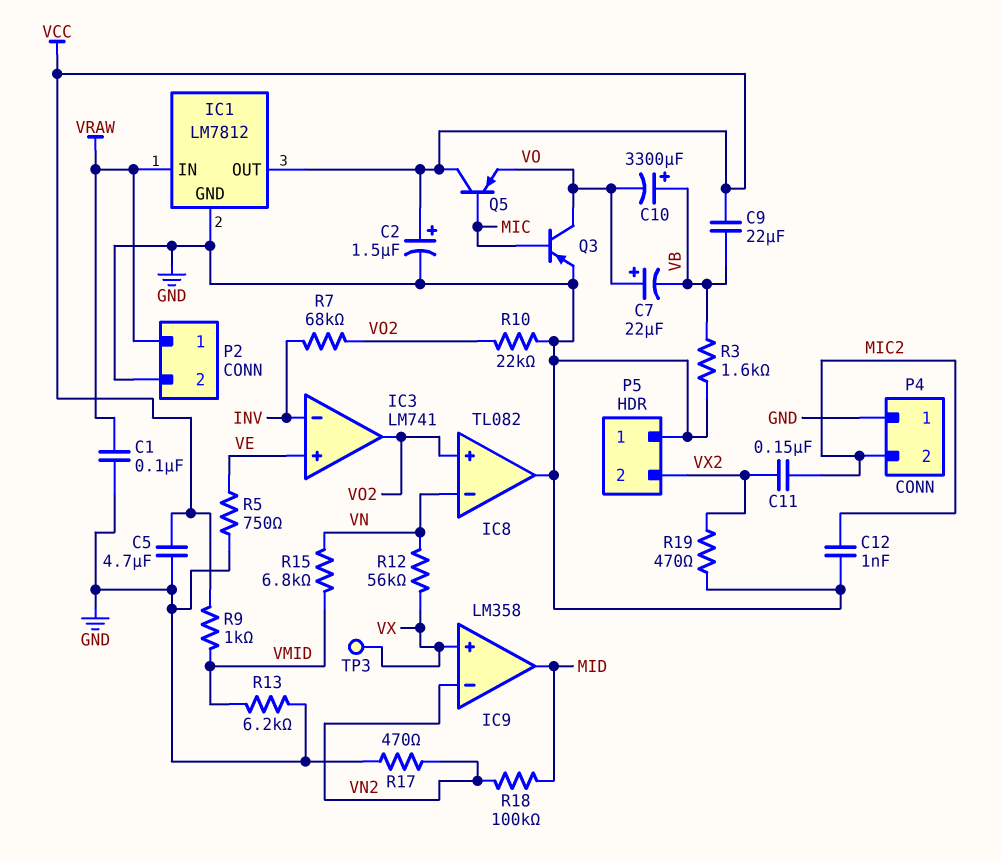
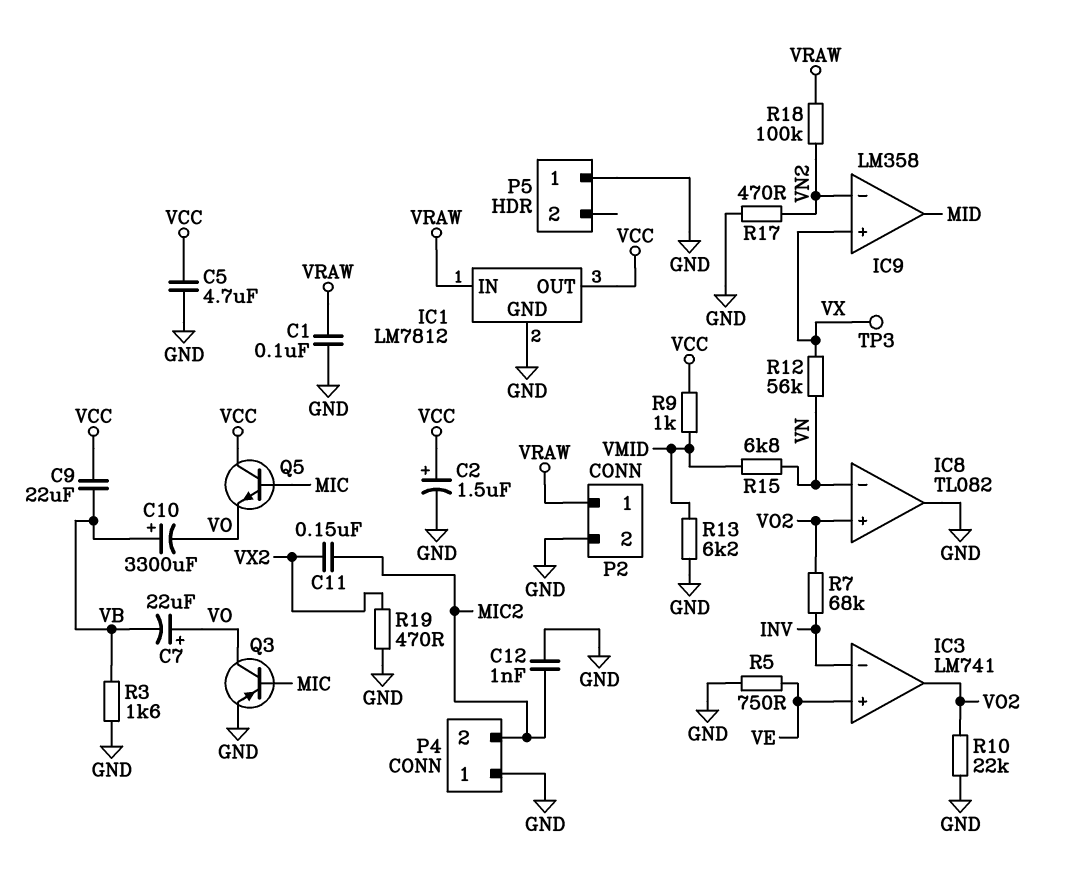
P5 pin 2: VX2 -> none
Q5: PNP (B MIC, C VCC, E VO) -> NPN (B MIC, C VCC, E VO)
R18: 100k (MID, VN2) -> 100k (VN2, VRAW)

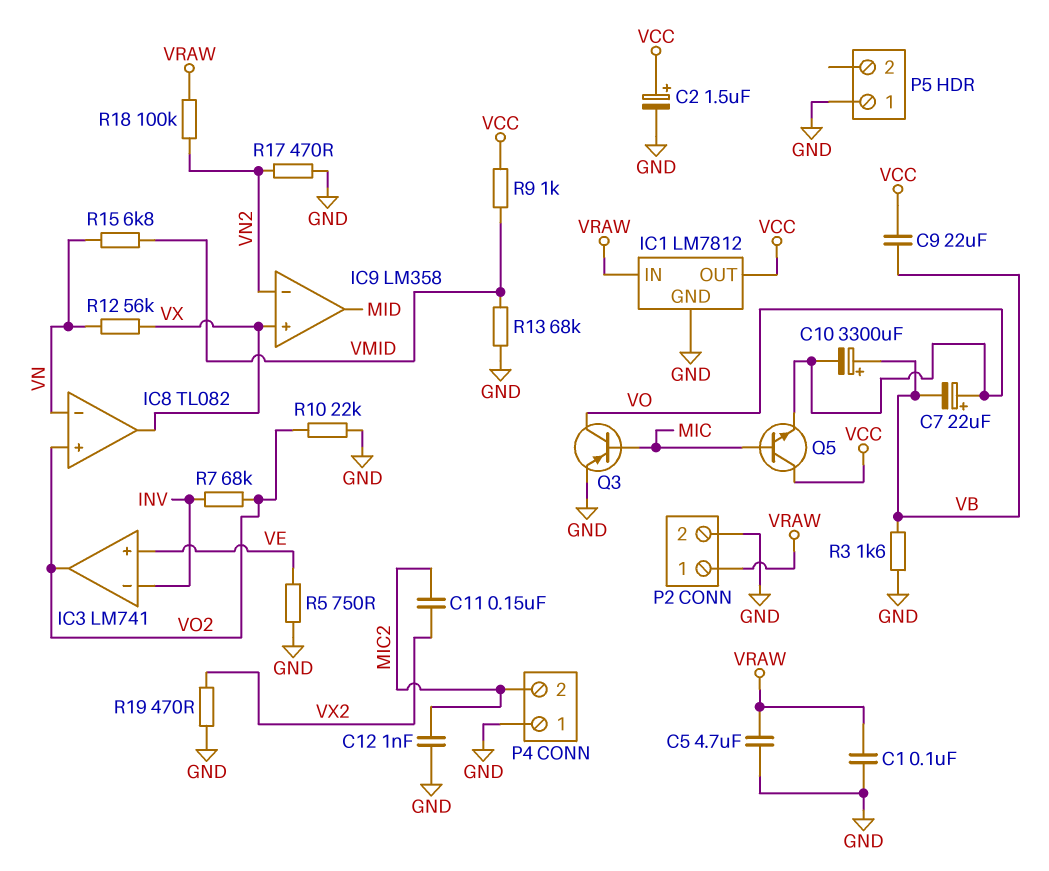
C5: 4.7uF (GND, VCC) -> 4.7uF (GND, VRAW)
IC8 pin out: GND -> VX
R13: 6.2k (GND, VMID) -> 68k (GND, VMID)
TP3: test point (VX) -> none

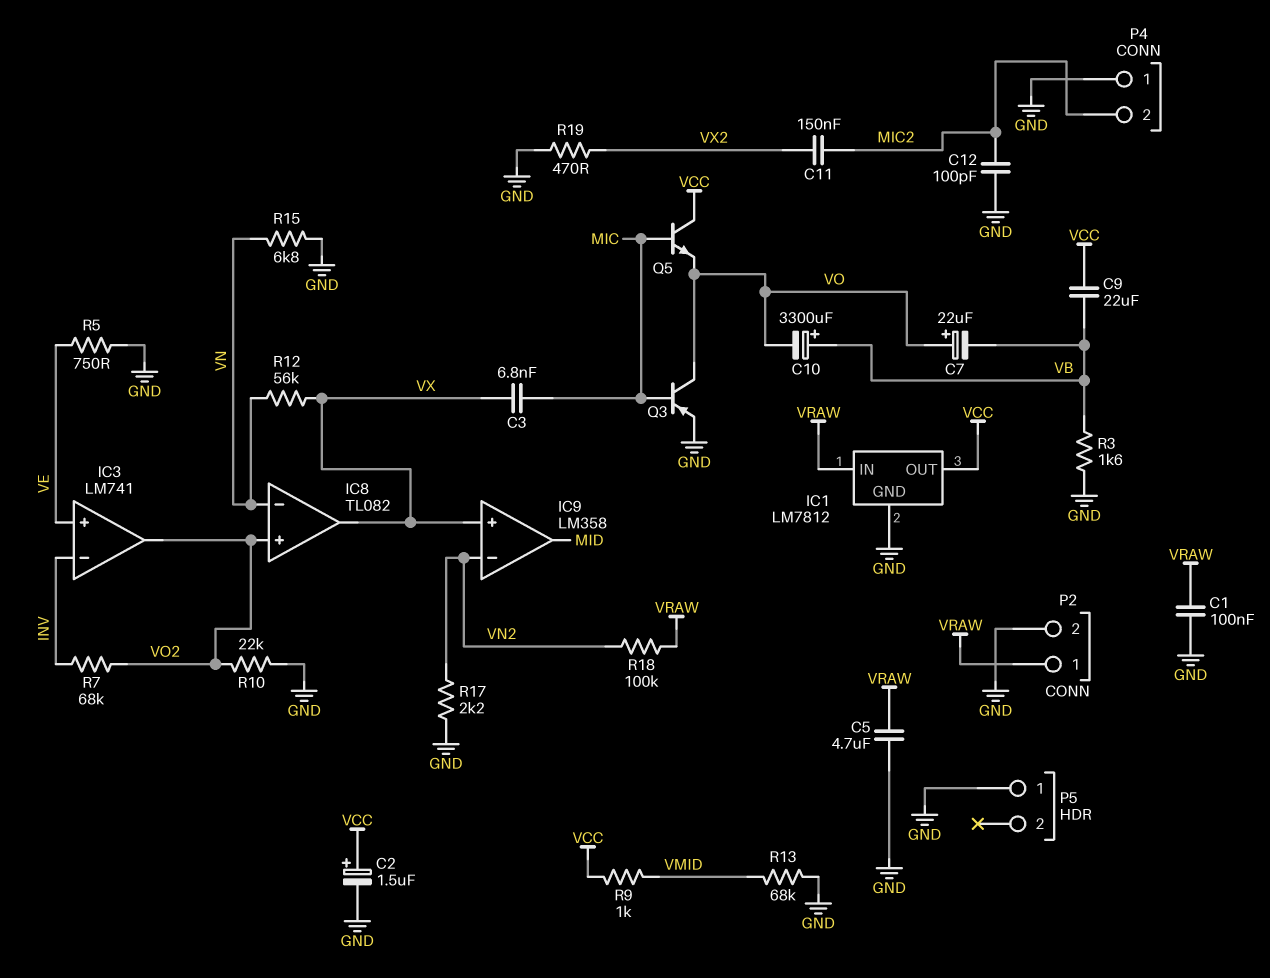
C3: none -> 6.8nF (MIC, VX)
C12: 1nF (GND, MIC2) -> 100pF (GND, MIC2)
R15: 6.8k (VMID, VN) -> 6.8k (GND, VN)
R17: 470 (GND, VN2) -> 2.2k (GND, VN2)

